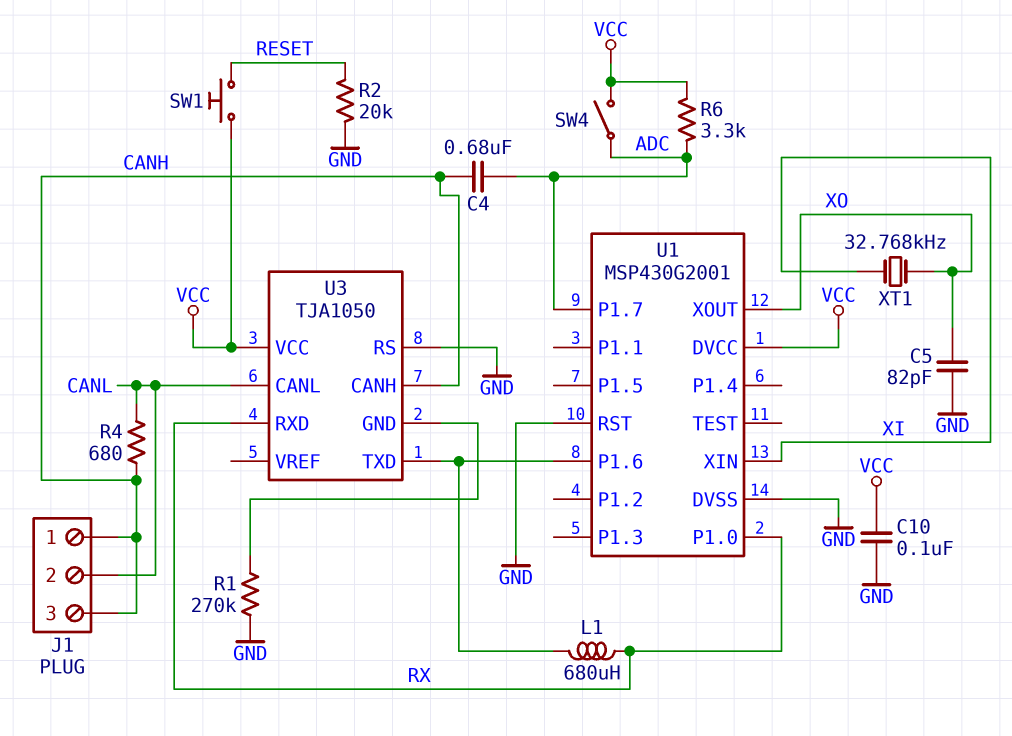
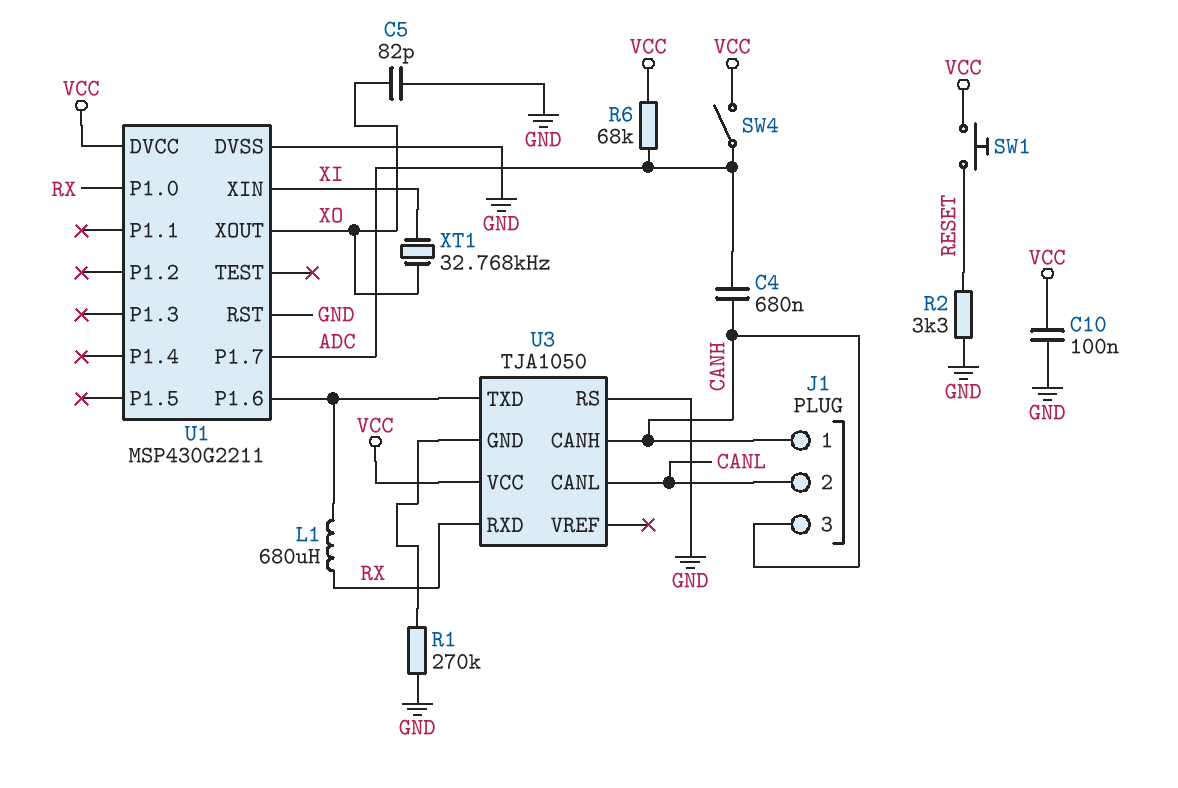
R2: 20k (GND, RESET) -> 3.3k (GND, RESET)
R4: 680 (CANH, CANL) -> none
R6: 3.3k (ADC, VCC) -> 68k (ADC, VCC)
U1: MSP430G2001 -> MSP430G2211

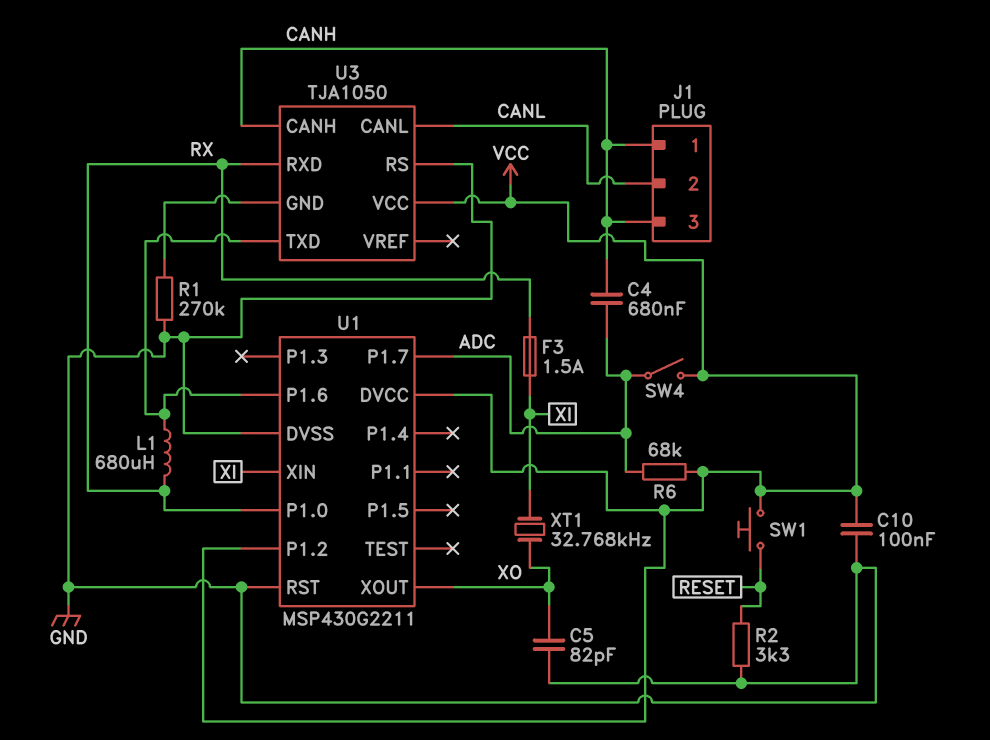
F3: none -> 1.5A (RX, XI)
U1 pin P1.2: none -> VCC

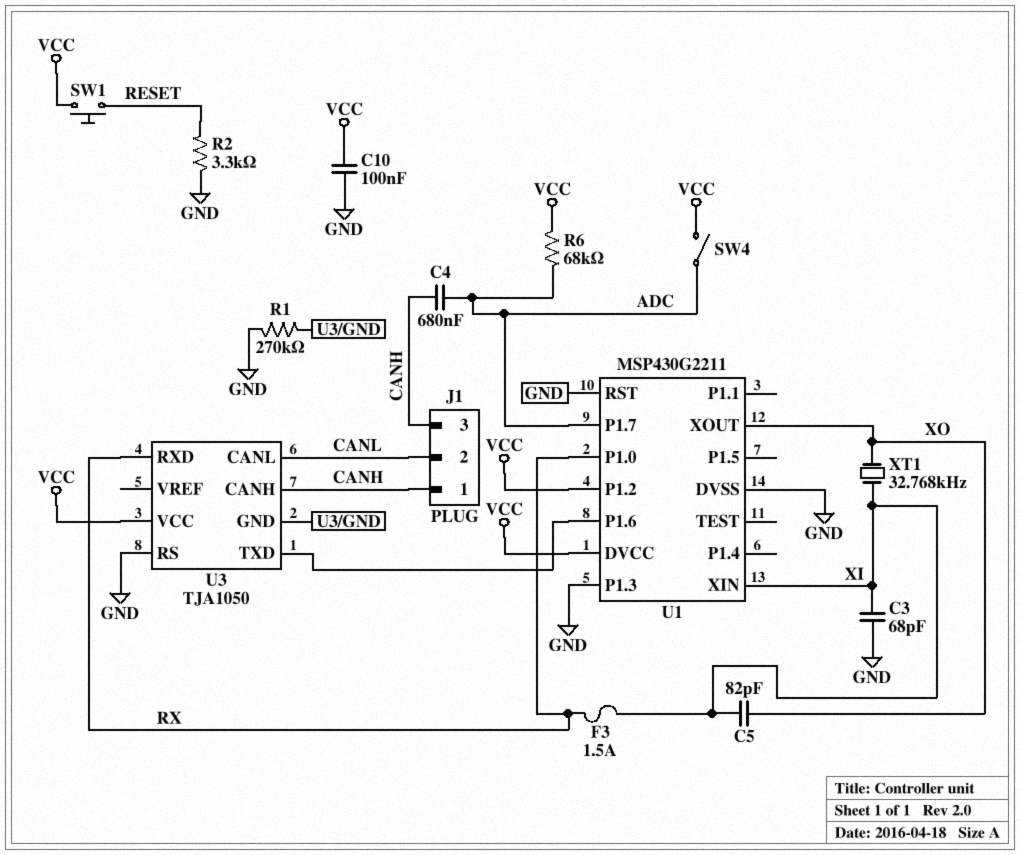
C3: none -> 68pF (GND, XI)
C5: 82pF (GND, XO) -> 82pF (XI, XO)
L1: 680uH (RX, U1/P1.6) -> none
U1 pin P1.3: none -> GND

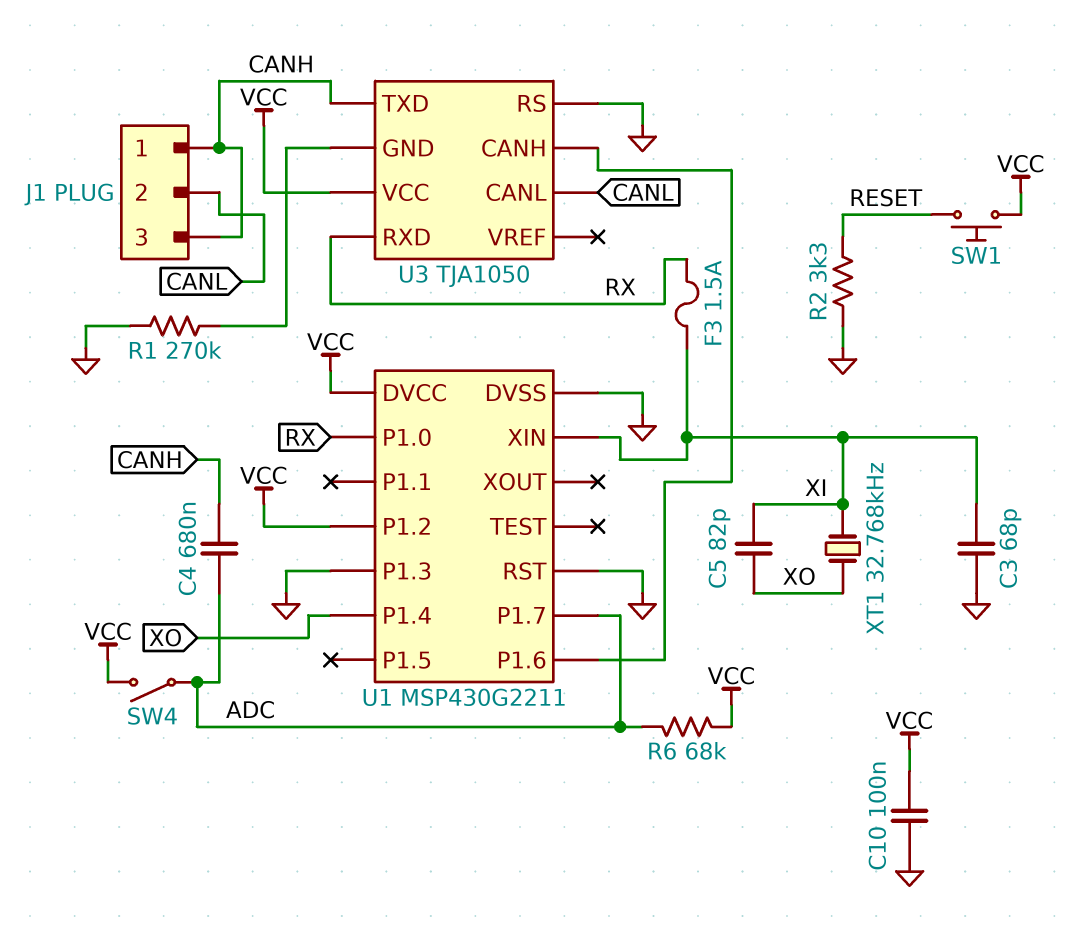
U1 pin P1.4: none -> XO
U1 pin XOUT: XO -> none
U3 pin CANH: CANH -> U1/P1.6
U3 pin TXD: U1/P1.6 -> CANH

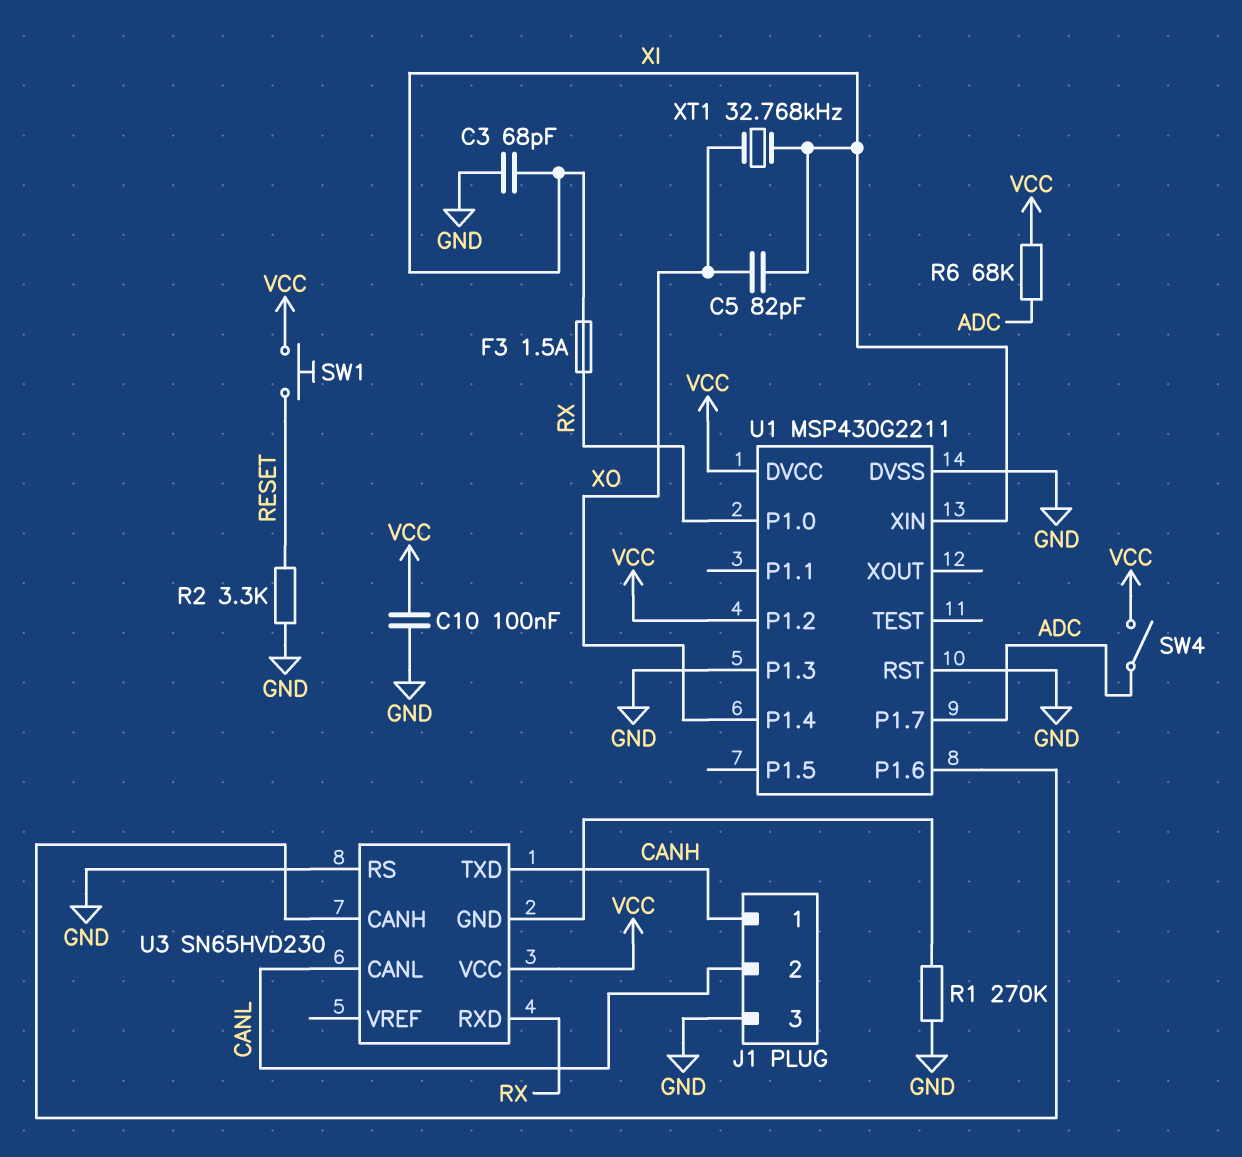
C4: 680nF (ADC, CANH) -> none
J1 pin 3: CANH -> GND
U3: TJA1050 -> SN65HVD230

